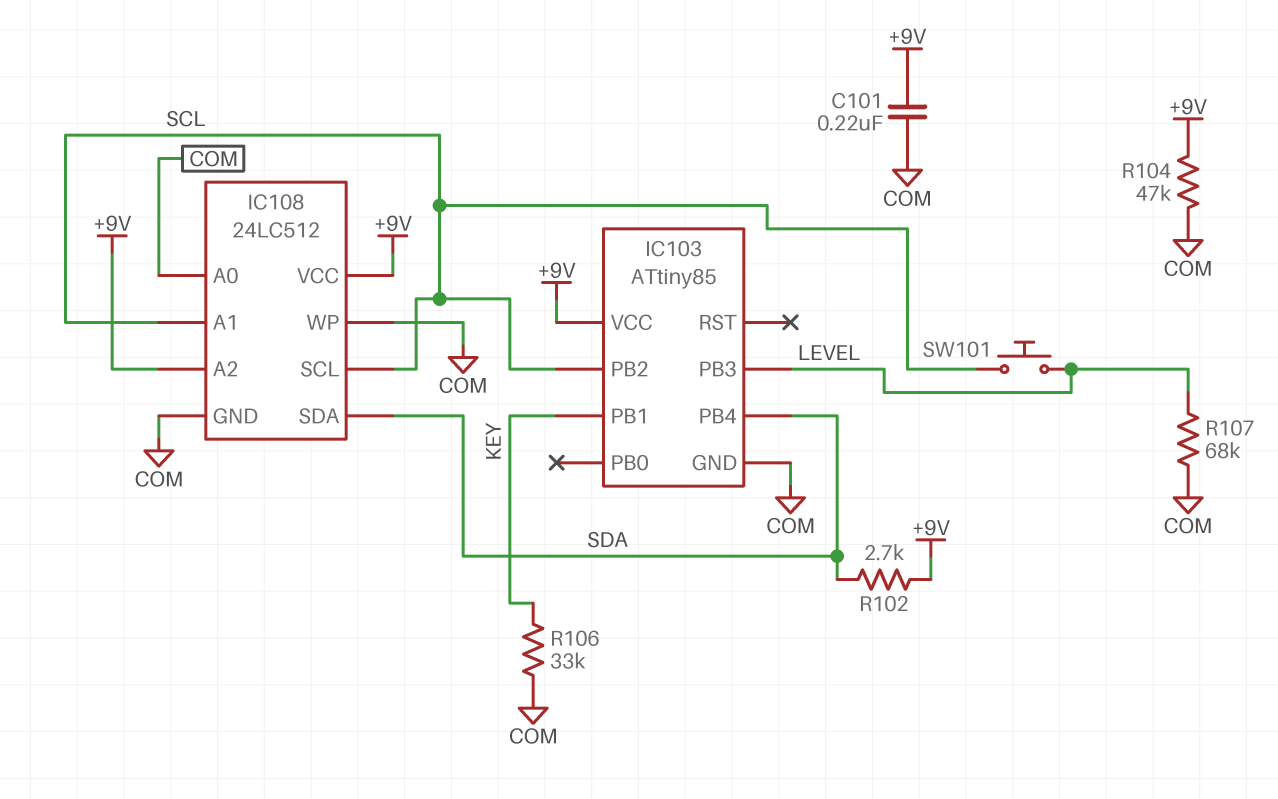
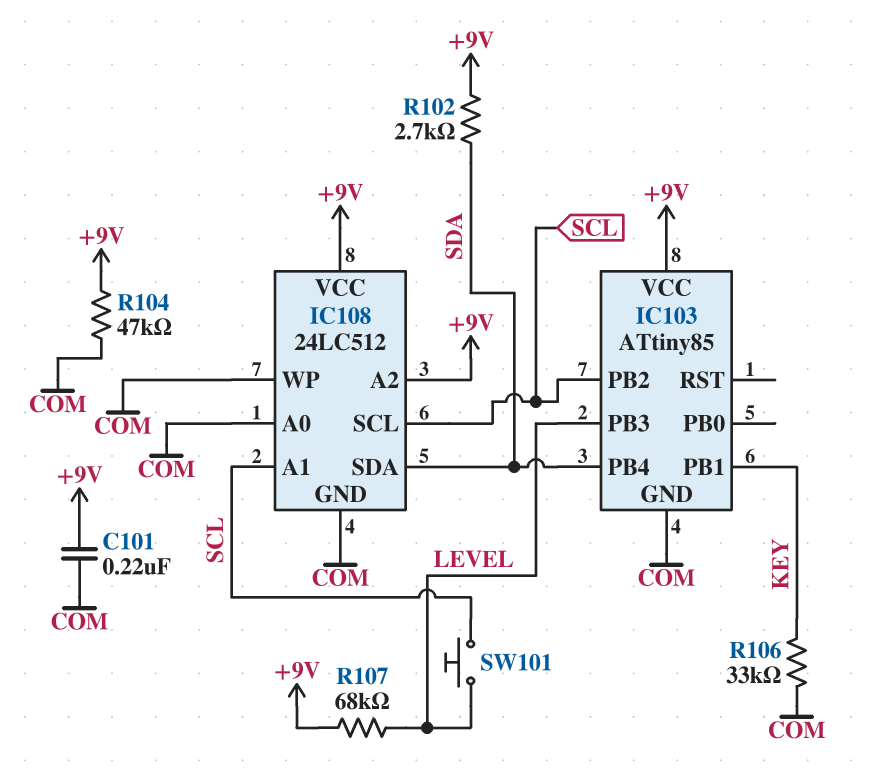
R107: 68k (COM, LEVEL) -> 68k (+9V, LEVEL)

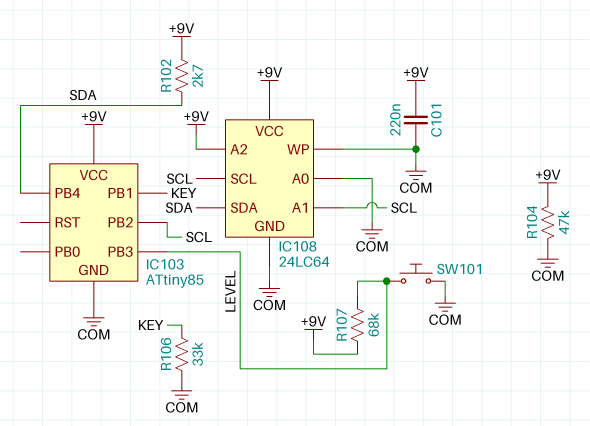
IC108: 24LC512 -> 24LC64
SW101: button (LEVEL, SCL) -> button (COM, LEVEL)

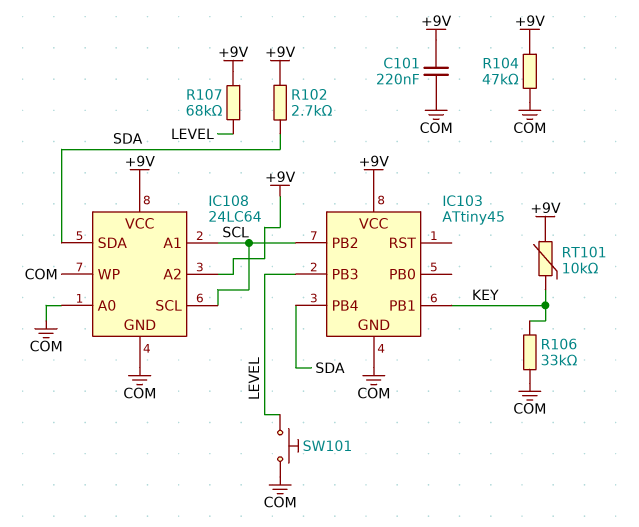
IC103: ATtiny85 -> ATtiny45
RT101: none -> 10k (+9V, KEY)

